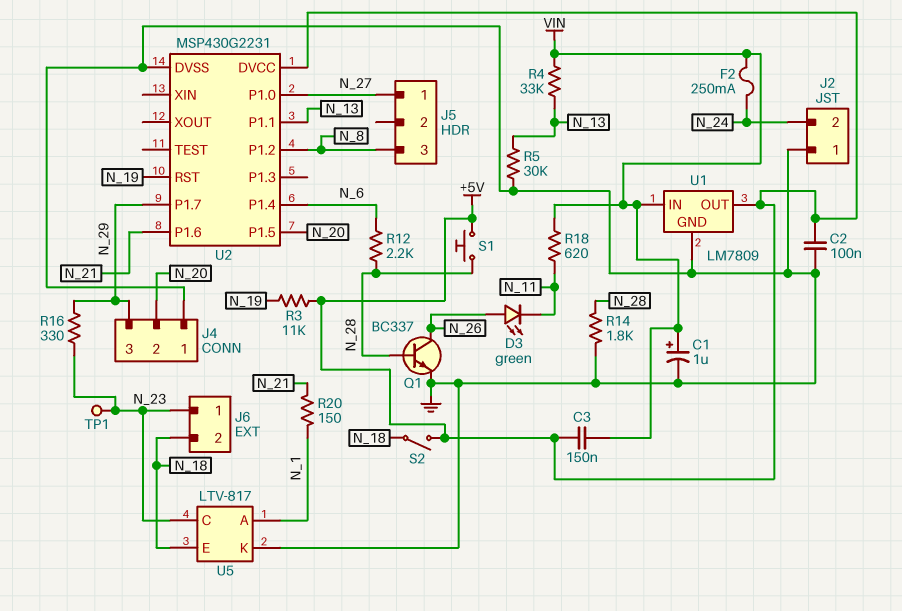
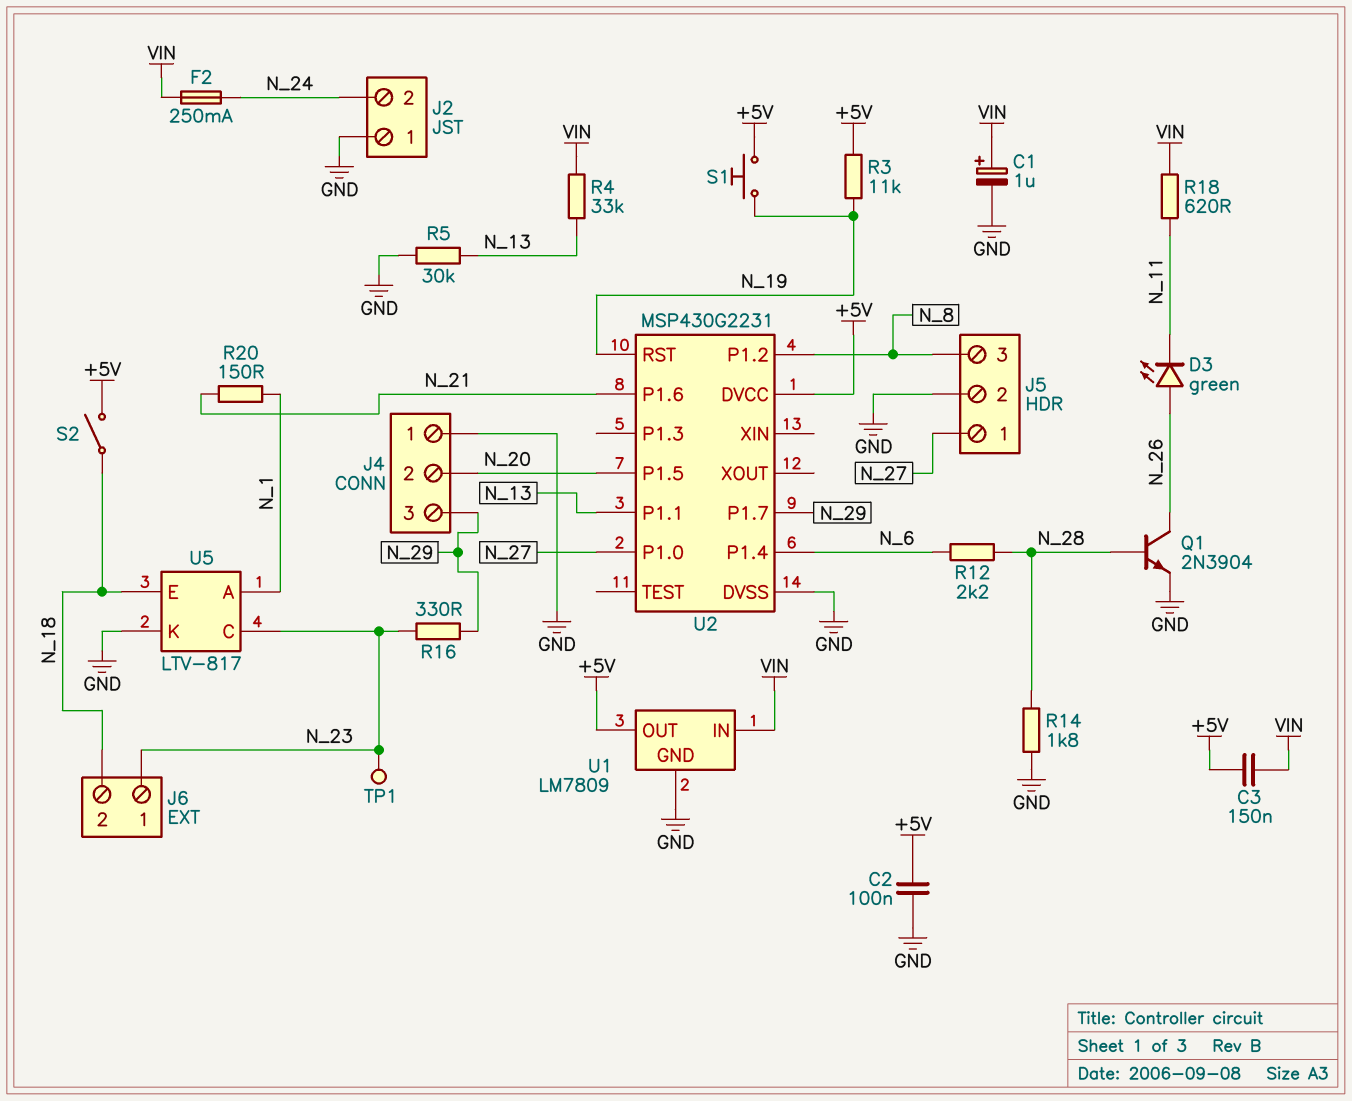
J5 pin 2: none -> GND
Q1: NPN BC337 (B N_28, C N_26, E GND) -> NPN 2N3904 (B N_28, C N_26, E GND)
S1: button (+5V, N_28) -> button (+5V, N_19)

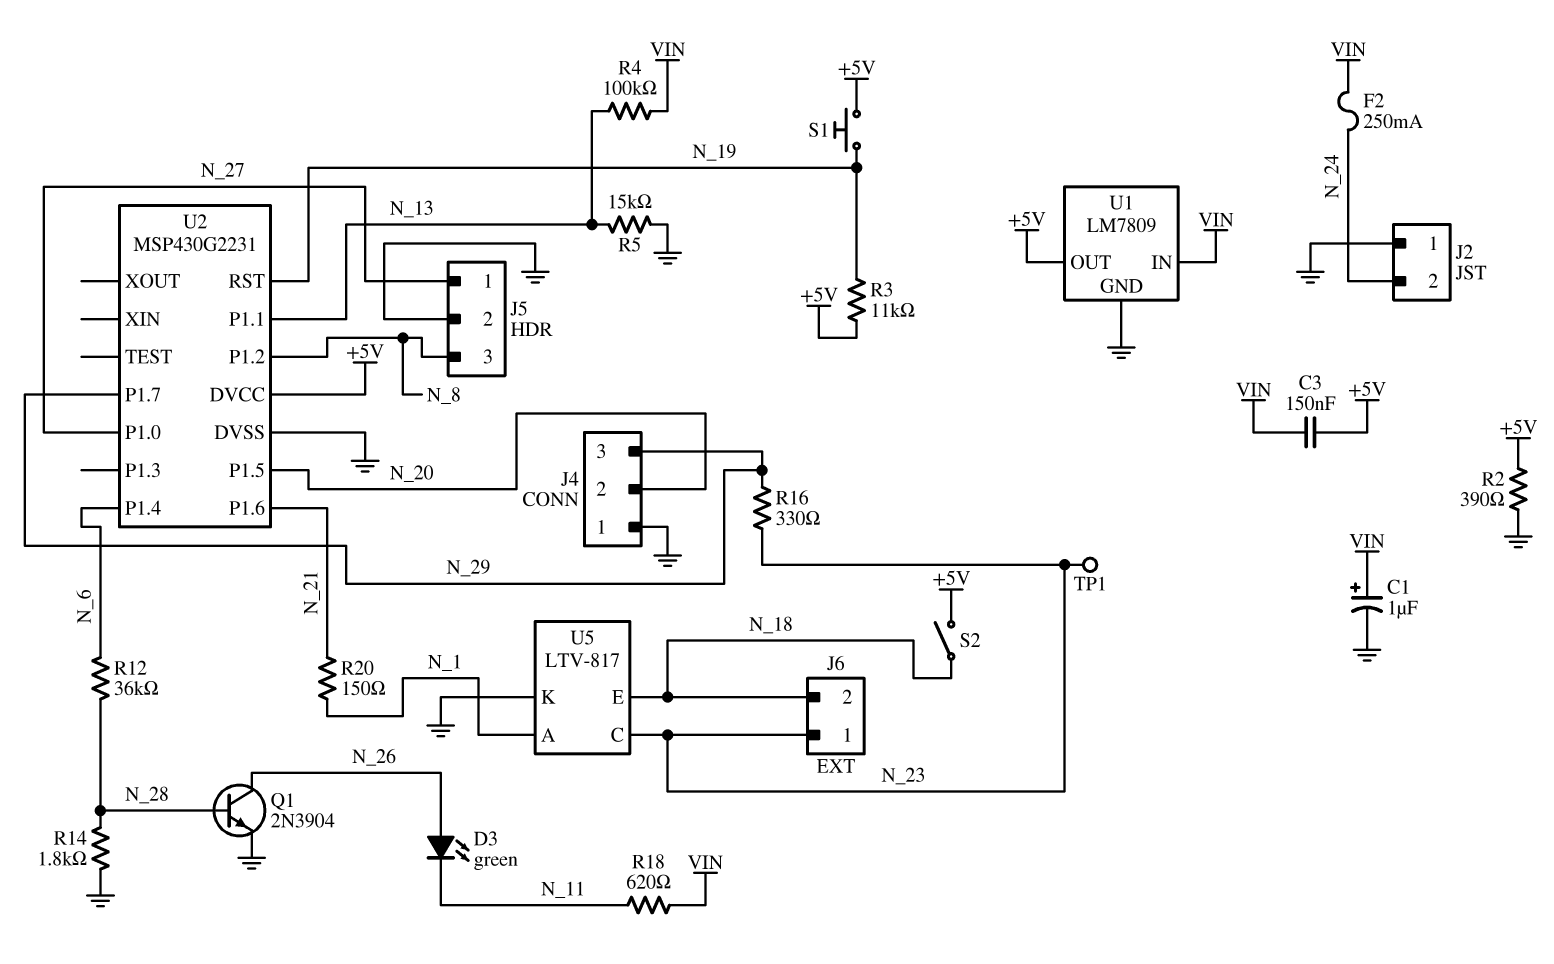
C2: 100nF (+5V, GND) -> none
R2: none -> 390 (+5V, GND)
R4: 33k (N_13, VIN) -> 100k (N_13, VIN)
R5: 30k (GND, N_13) -> 15k (GND, N_13)
R12: 2.2k (N_6, N_28) -> 36k (N_6, N_28)

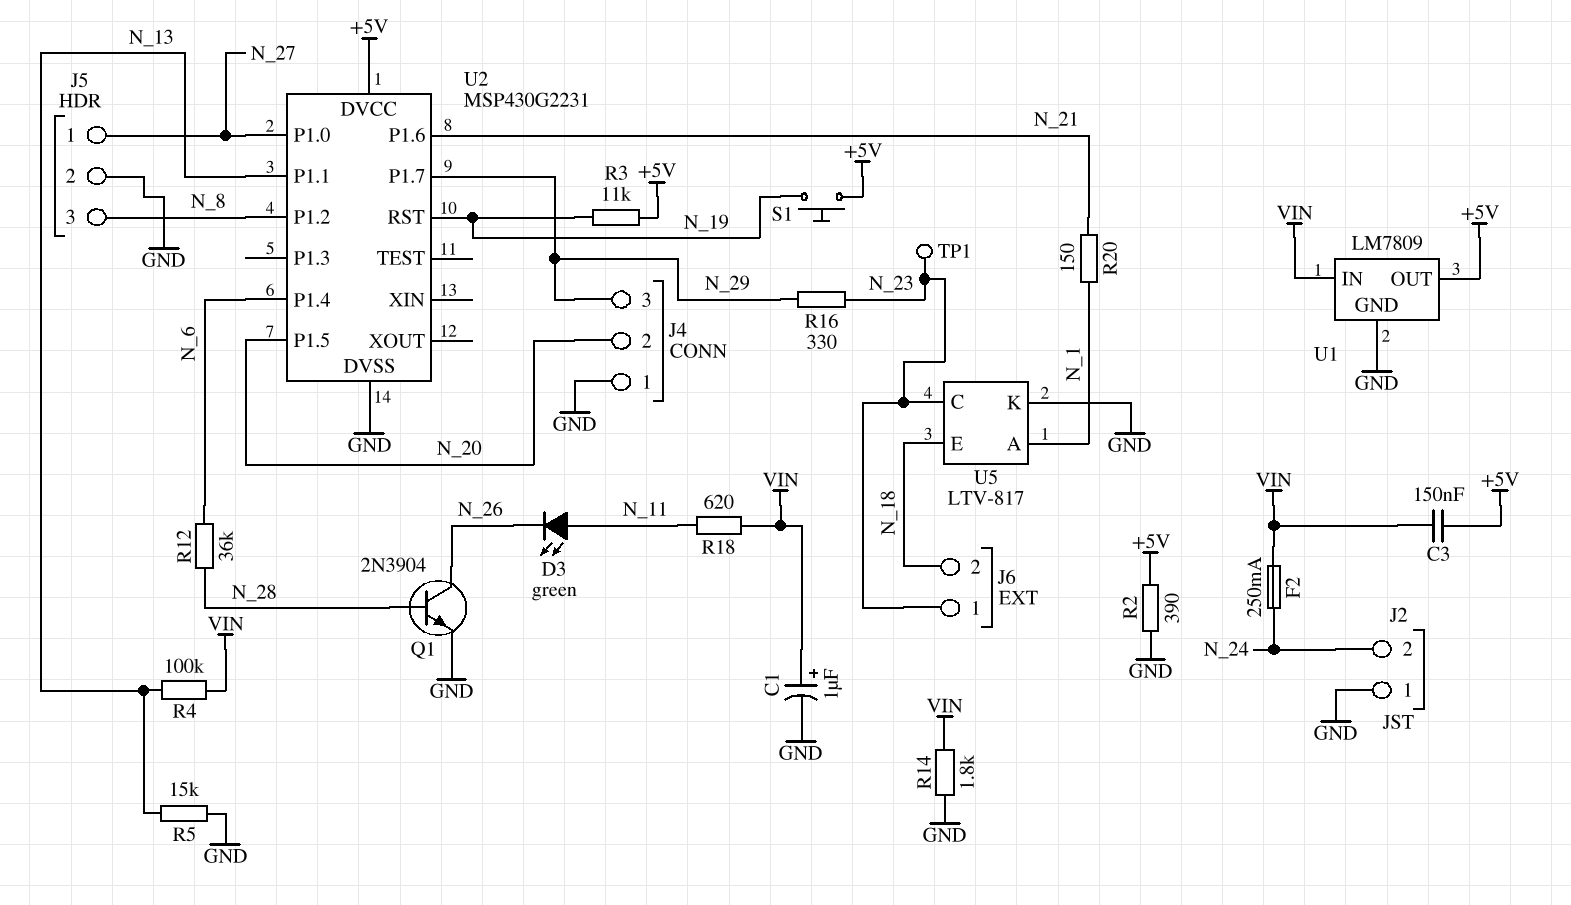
D3: LED green (A N_26, K N_11) -> LED green (A N_11, K N_26)
R14: 1.8k (GND, N_28) -> 1.8k (GND, VIN)
S2: switch (+5V, N_18) -> none

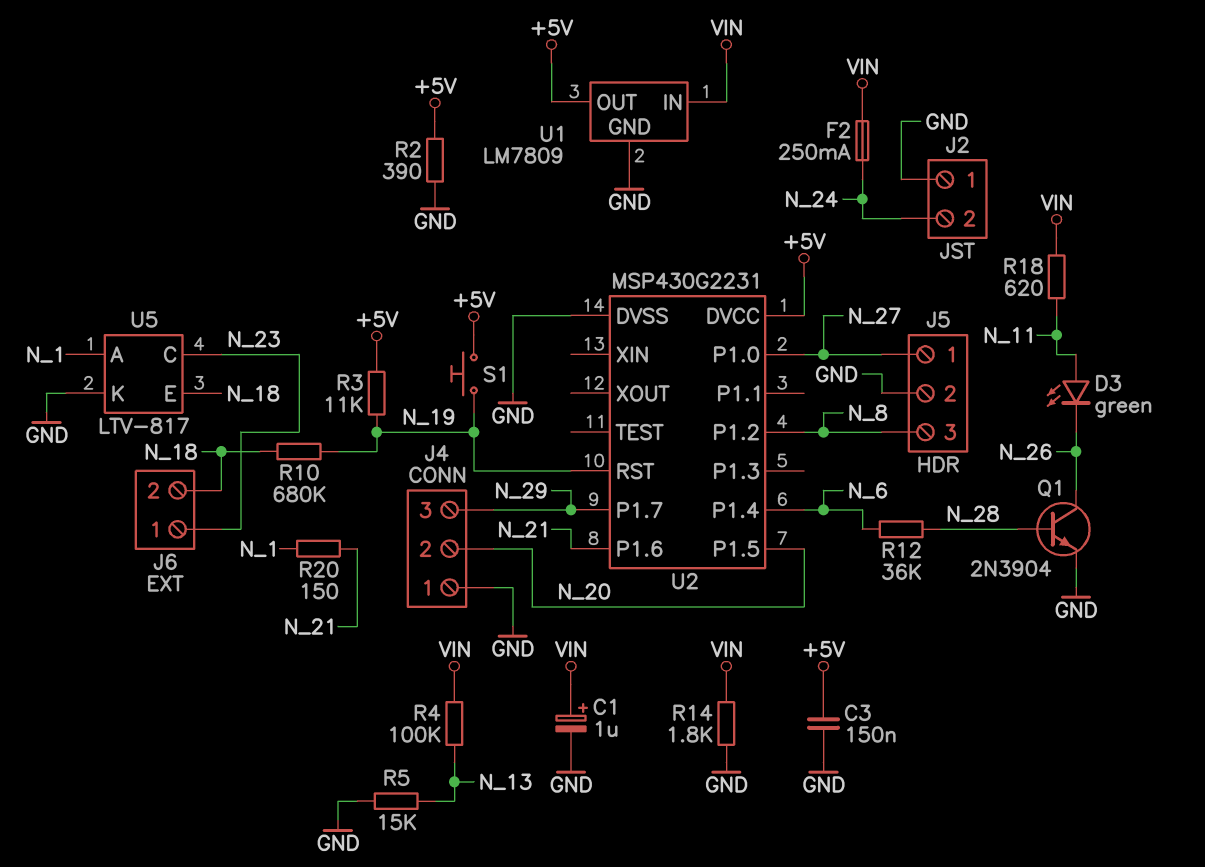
C3: 150nF (+5V, VIN) -> 150nF (+5V, GND)
R10: none -> 680k (N_18, N_19)
R16: 330 (N_23, N_29) -> none
TP1: test point (N_23) -> none
U2 pin P1.1: N_13 -> none

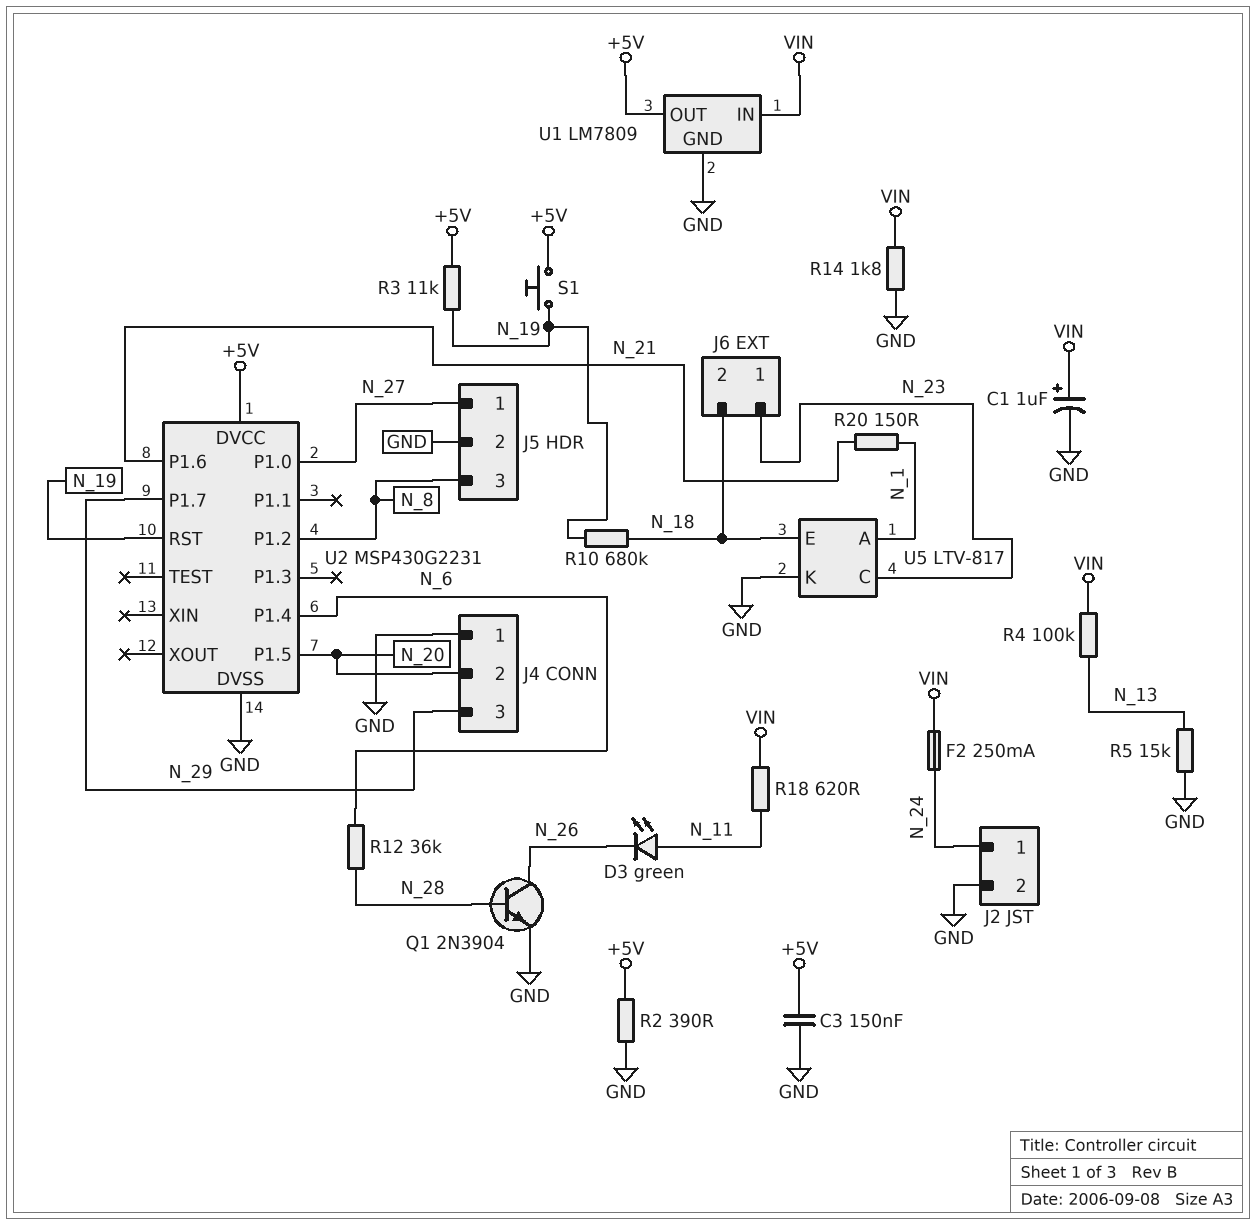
J2 pin 1: GND -> N_24
J2 pin 2: N_24 -> GND

